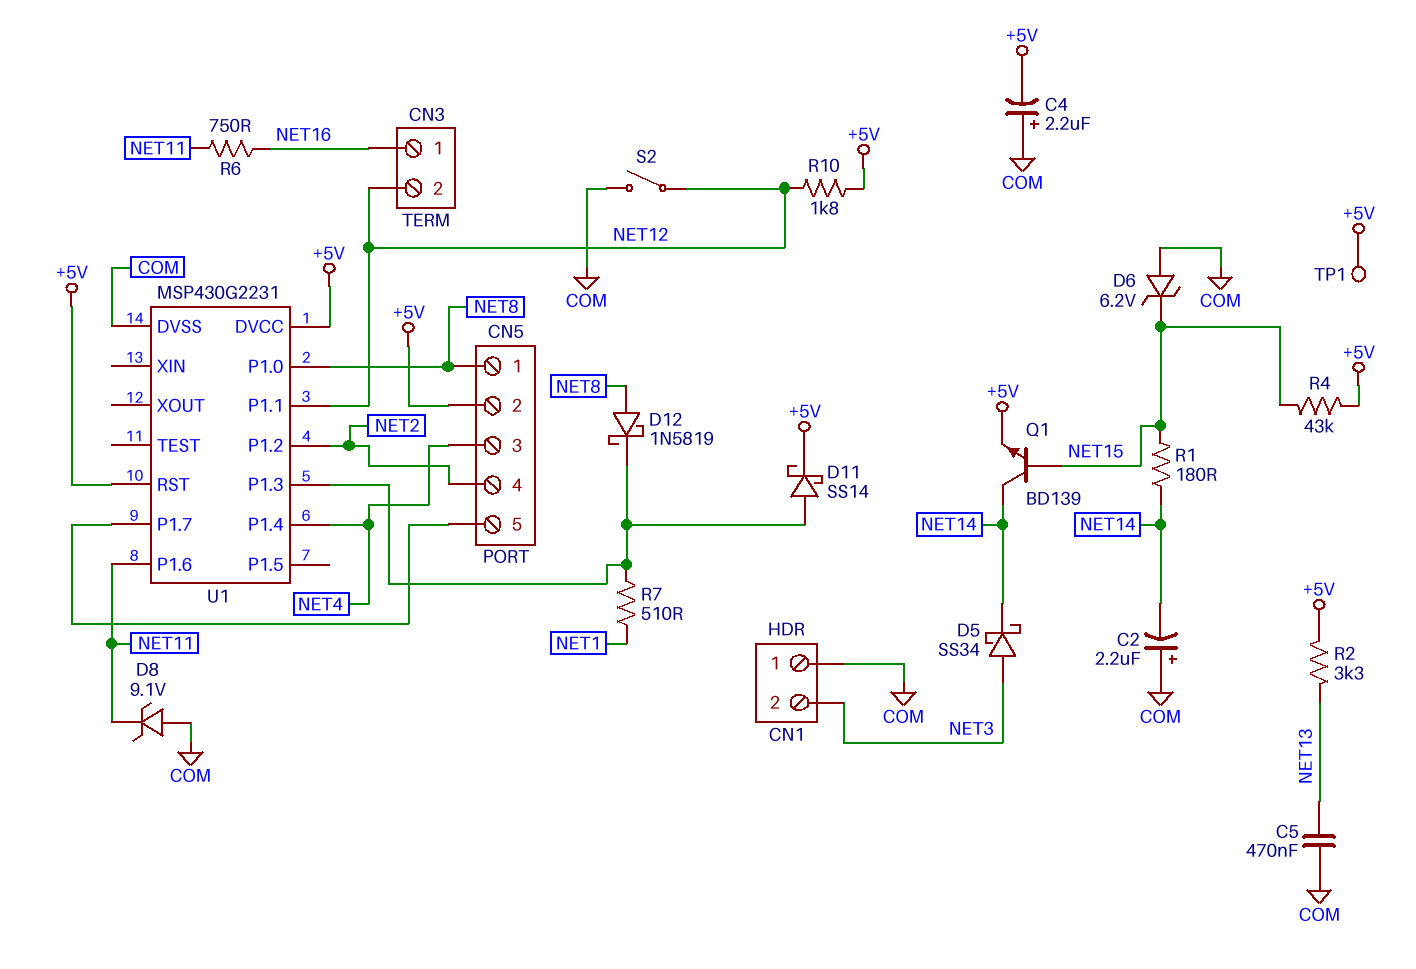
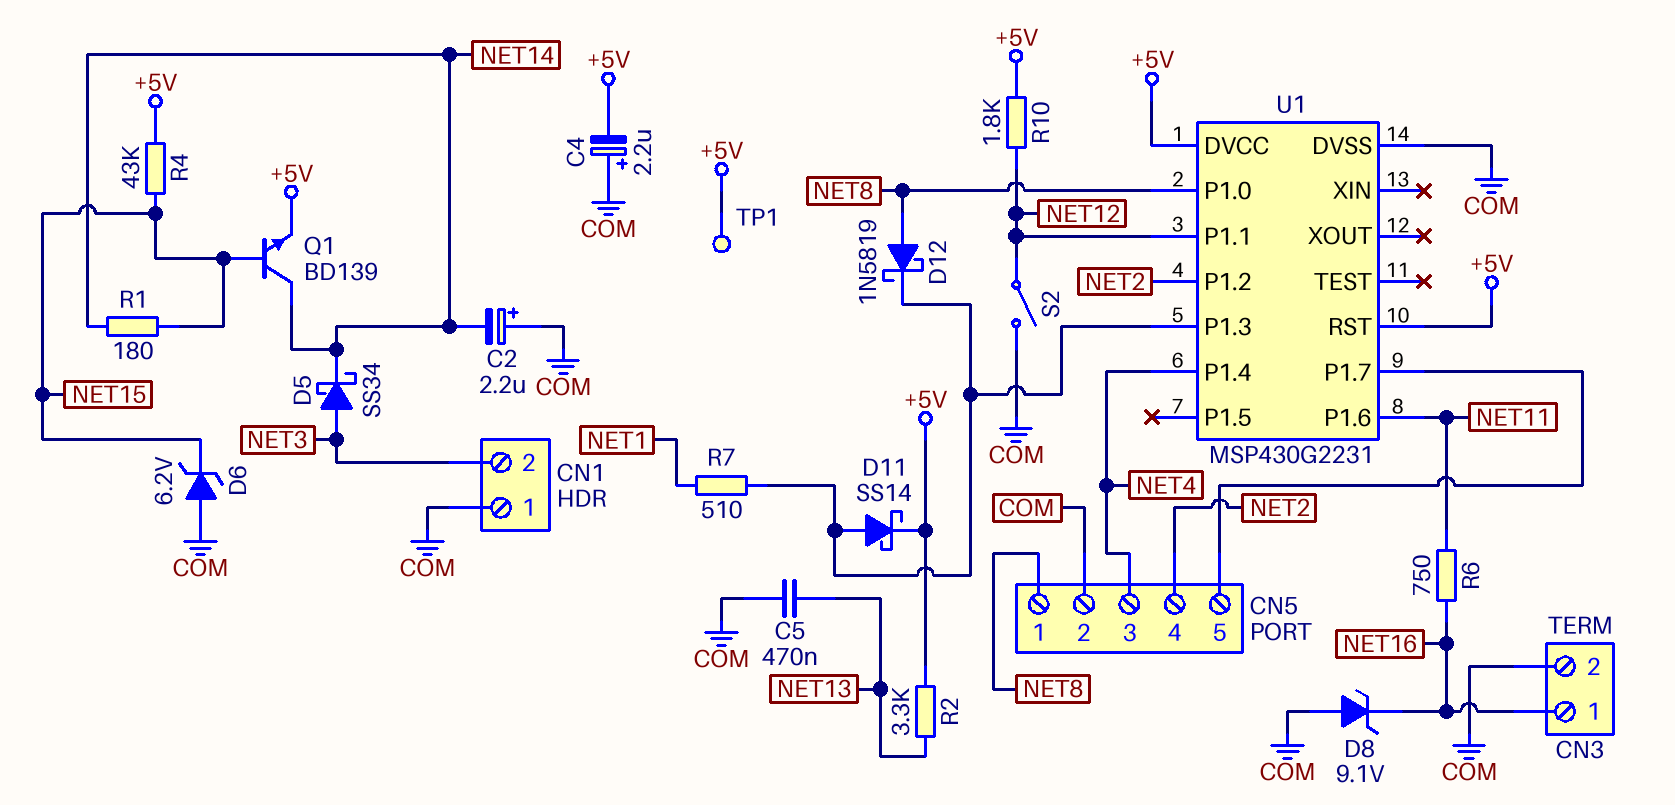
CN3 pin 2: NET12 -> COM
CN5 pin 2: +5V -> COM
D8: zener 9.1V (A COM, K NET11) -> zener 9.1V (A COM, K NET16)

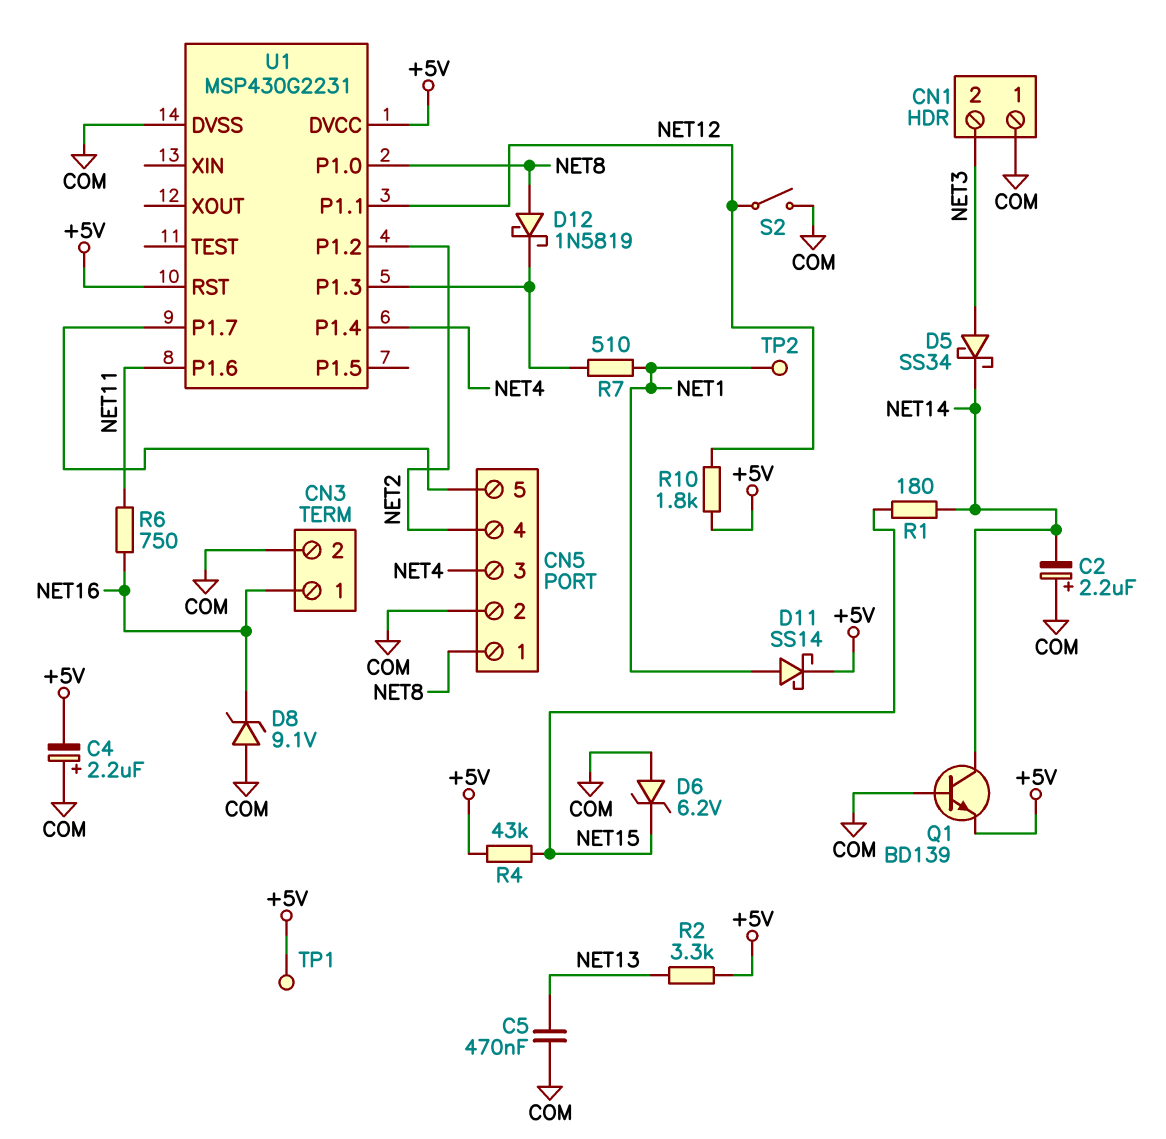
D11: schottky SS14 (A U1/P1.3, K +5V) -> schottky SS14 (A NET1, K +5V)
Q1: NPN BD139 (B NET15, C NET14, E +5V) -> NPN BD139 (B COM, C NET14, E +5V)
TP2: none -> test point (NET1)

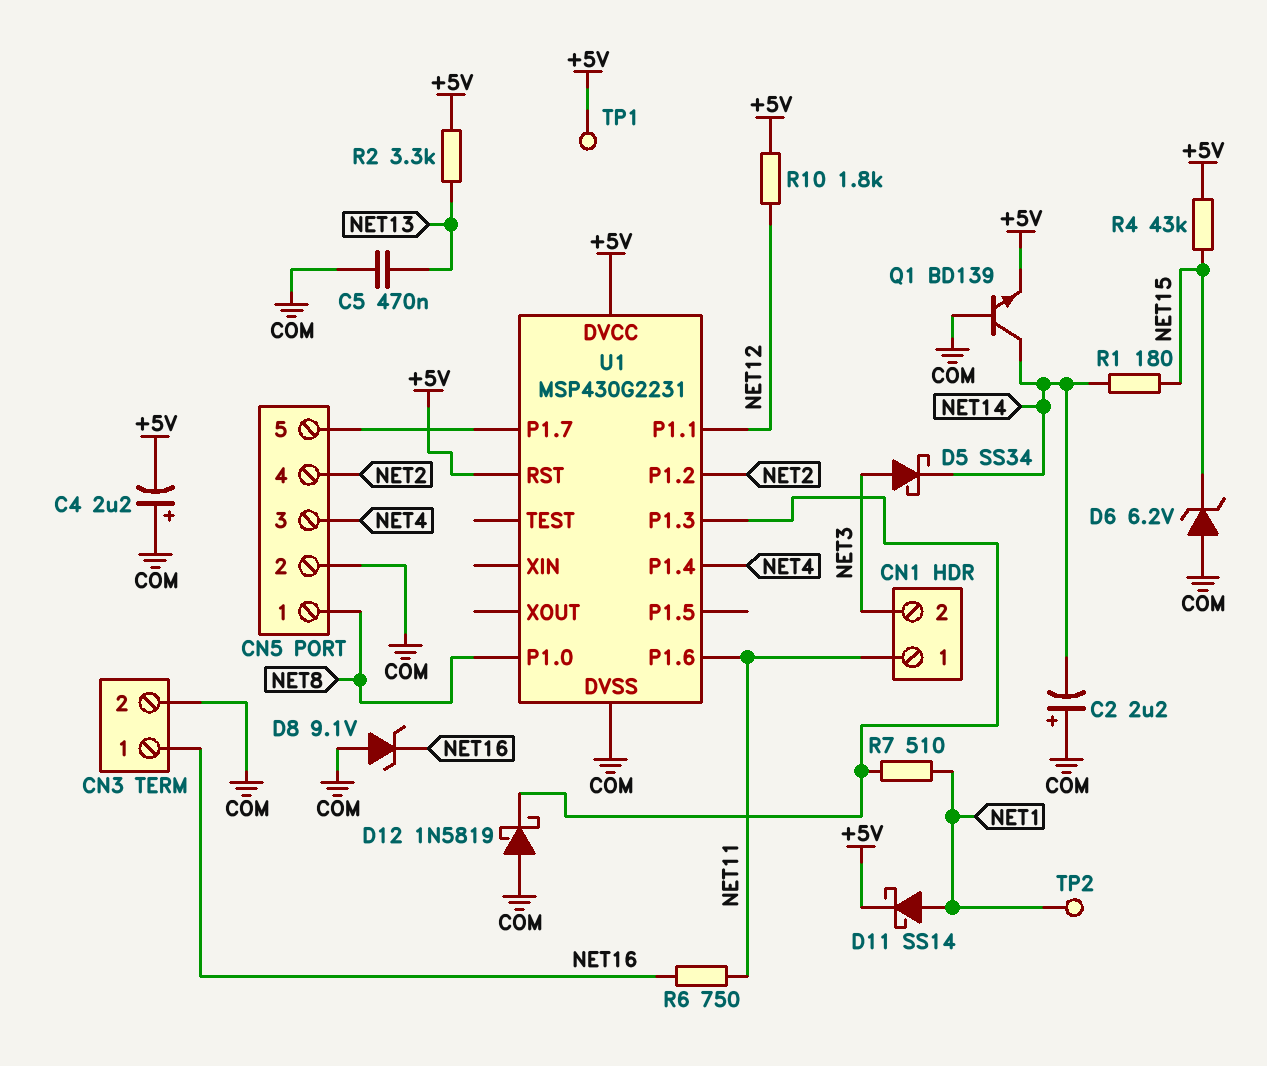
CN1 pin 1: COM -> NET11
D12: schottky 1N5819 (A NET8, K U1/P1.3) -> schottky 1N5819 (A COM, K U1/P1.3)
S2: switch (COM, NET12) -> none

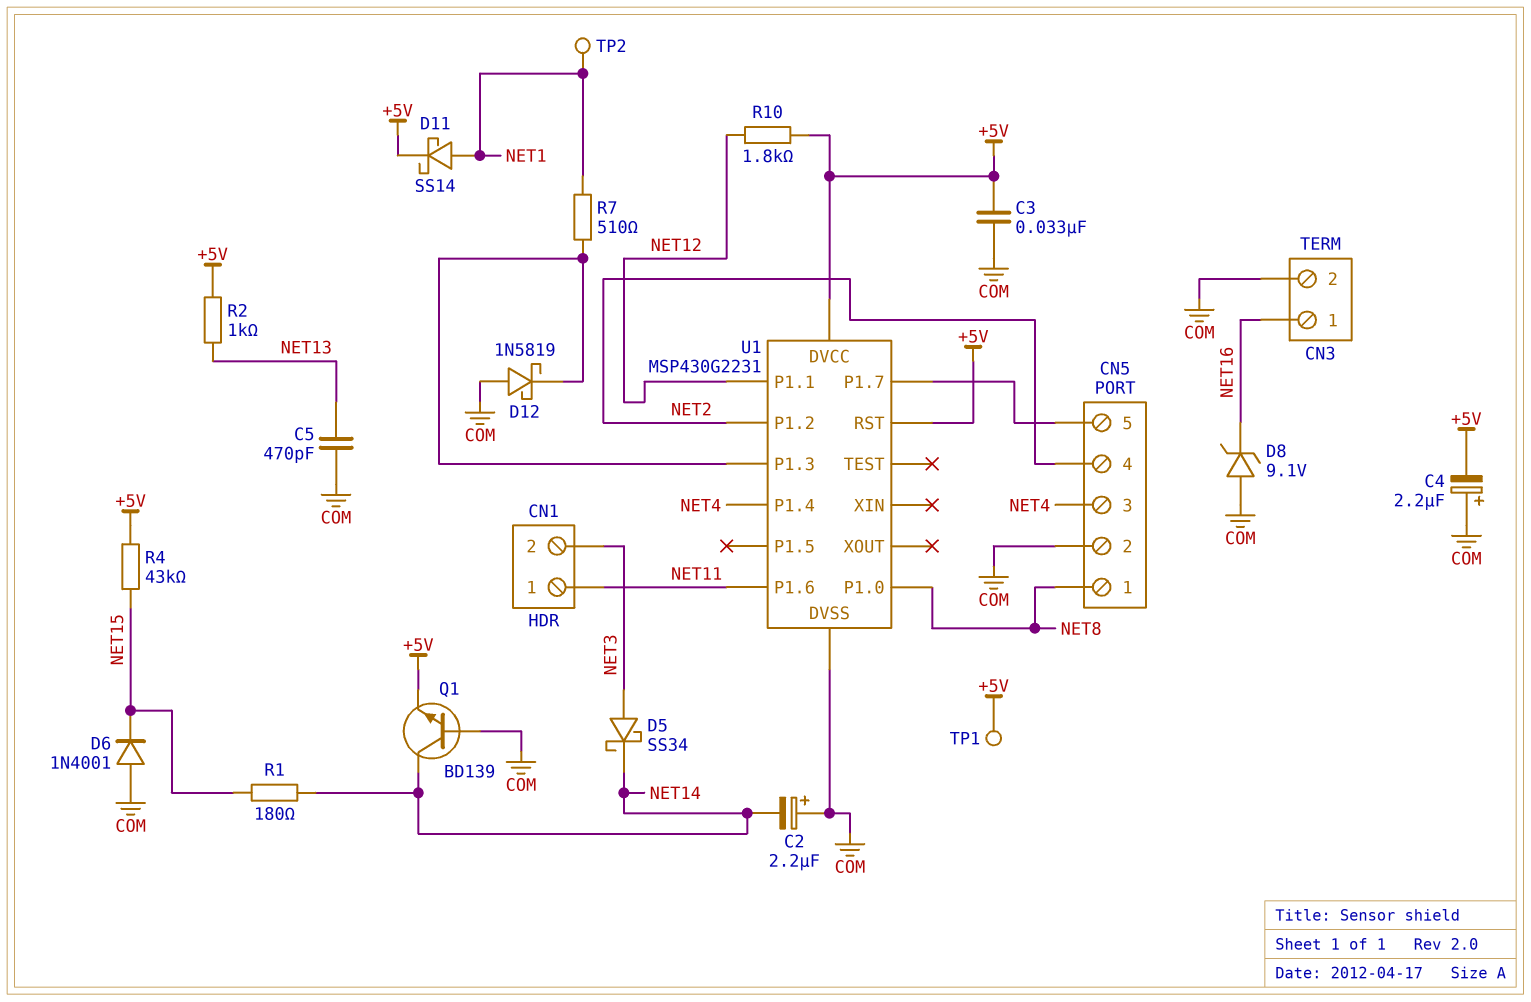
C3: none -> 33nF (+5V, COM)
C5: 470nF (COM, NET13) -> 470pF (COM, NET13)
D6: zener 6.2V (A COM, K NET15) -> diode 1N4001 (A COM, K NET15)
R2: 3.3k (+5V, NET13) -> 1k (+5V, NET13)
R6: 750 (NET11, NET16) -> none

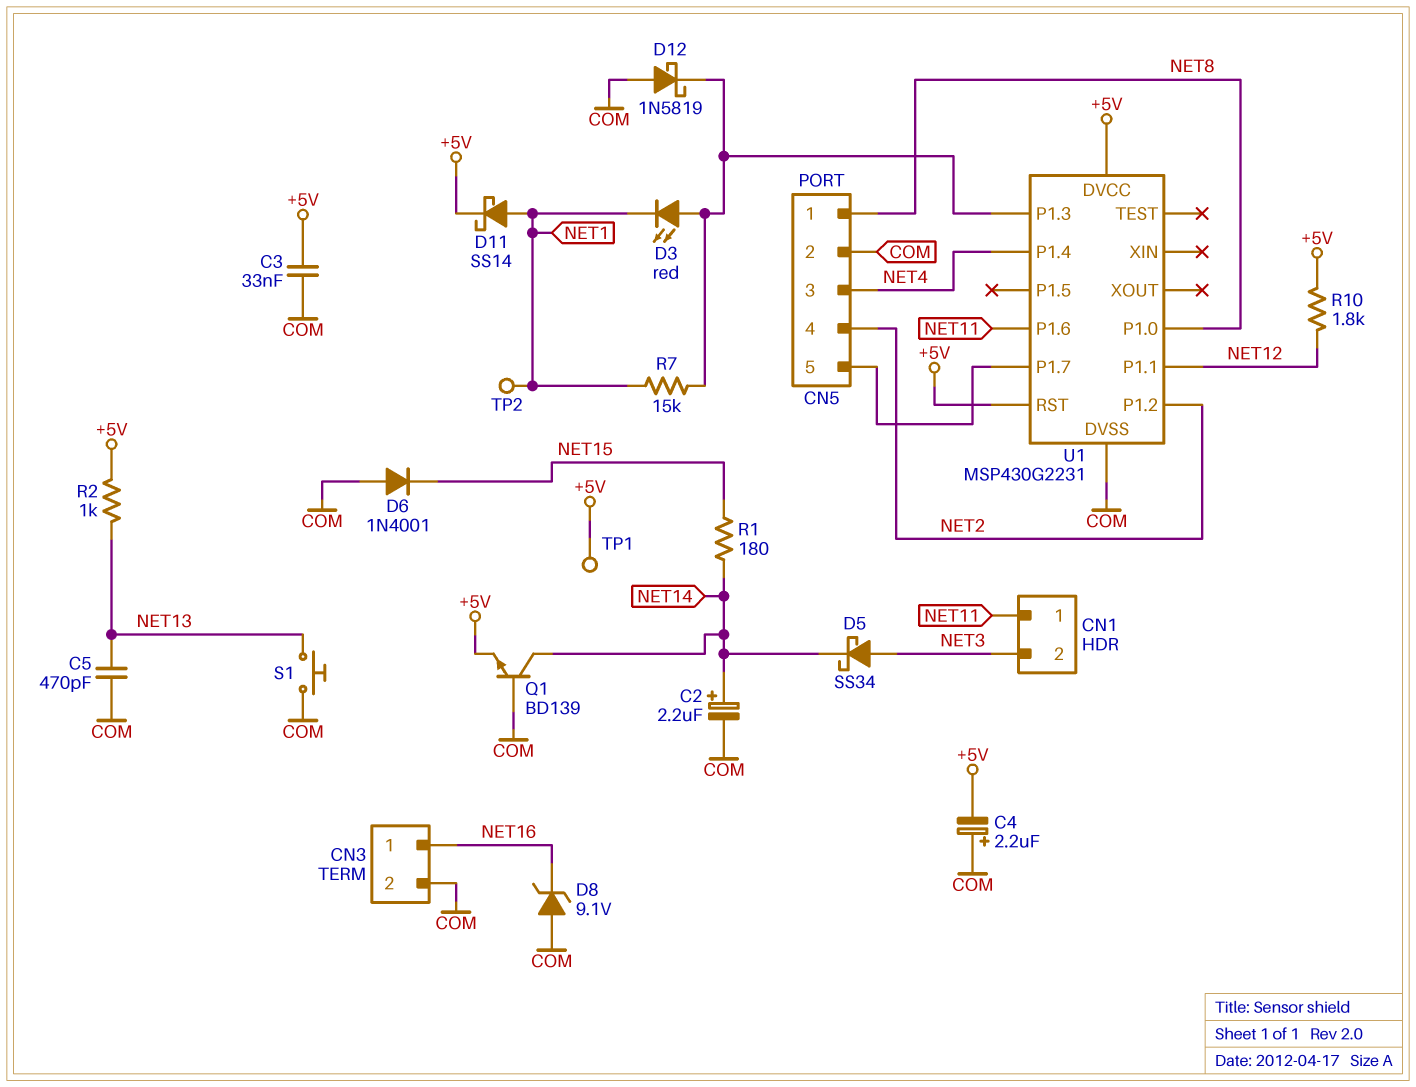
C2: 2.2uF (plus COM, minus NET14) -> 2.2uF (plus NET14, minus COM)
D3: none -> LED red (A U1/P1.3, K NET1)
R4: 43k (+5V, NET15) -> none
R7: 510 (NET1, U1/P1.3) -> 15k (NET1, U1/P1.3)
S1: none -> button (COM, NET13)

